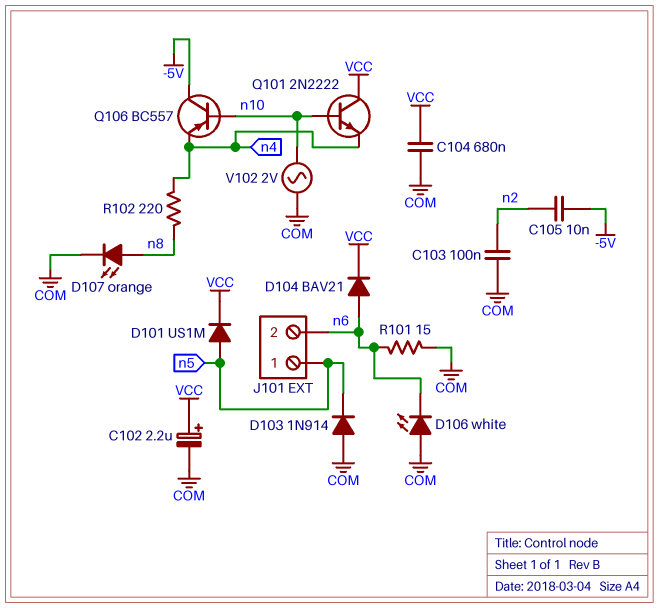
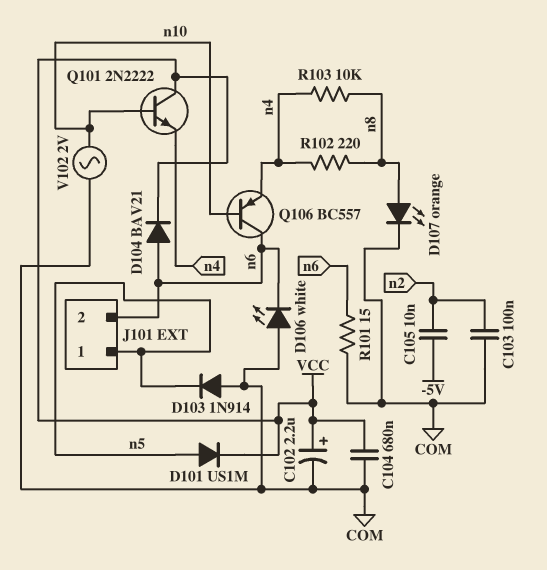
Q106: PNP BC557 (B n10, C -5V, E n4) -> PNP BC557 (B n10, C n6, E n4)
R103: none -> 10k (n4, n8)

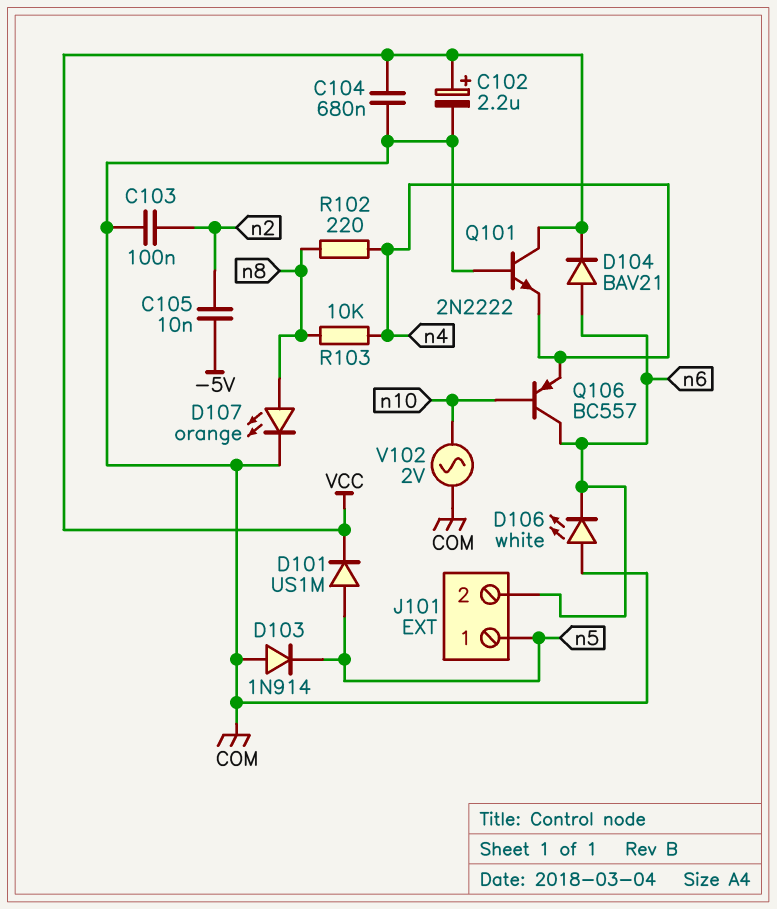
Q101: NPN 2N2222 (B n10, C VCC, E n4) -> NPN 2N2222 (B COM, C VCC, E n4)
R101: 15 (COM, n6) -> none

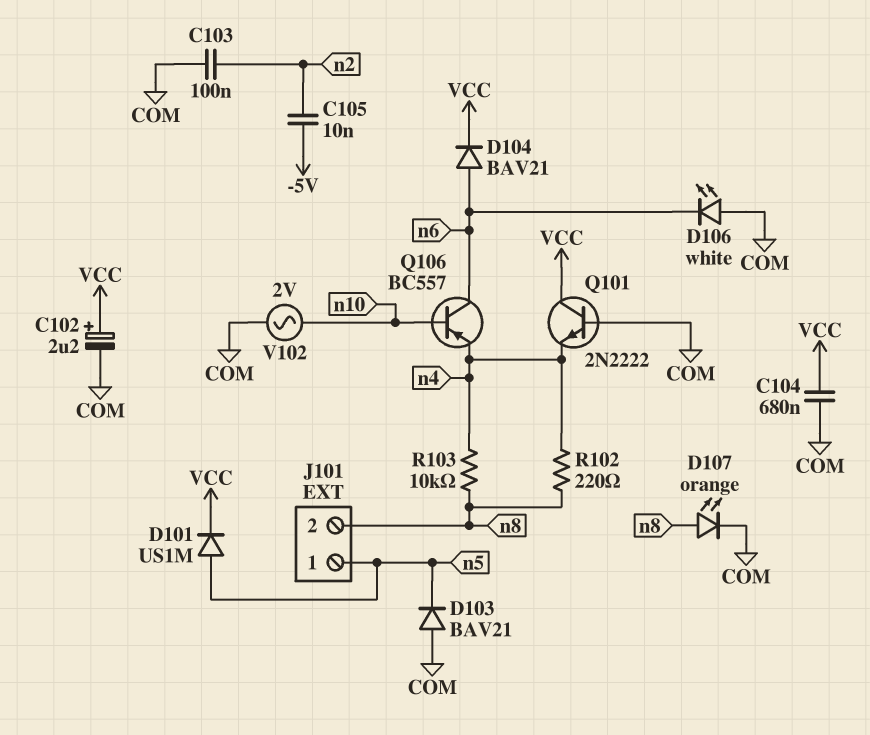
D103: diode 1N914 (A COM, K n5) -> diode BAV21 (A COM, K n5)
J101 pin 2: n6 -> n8

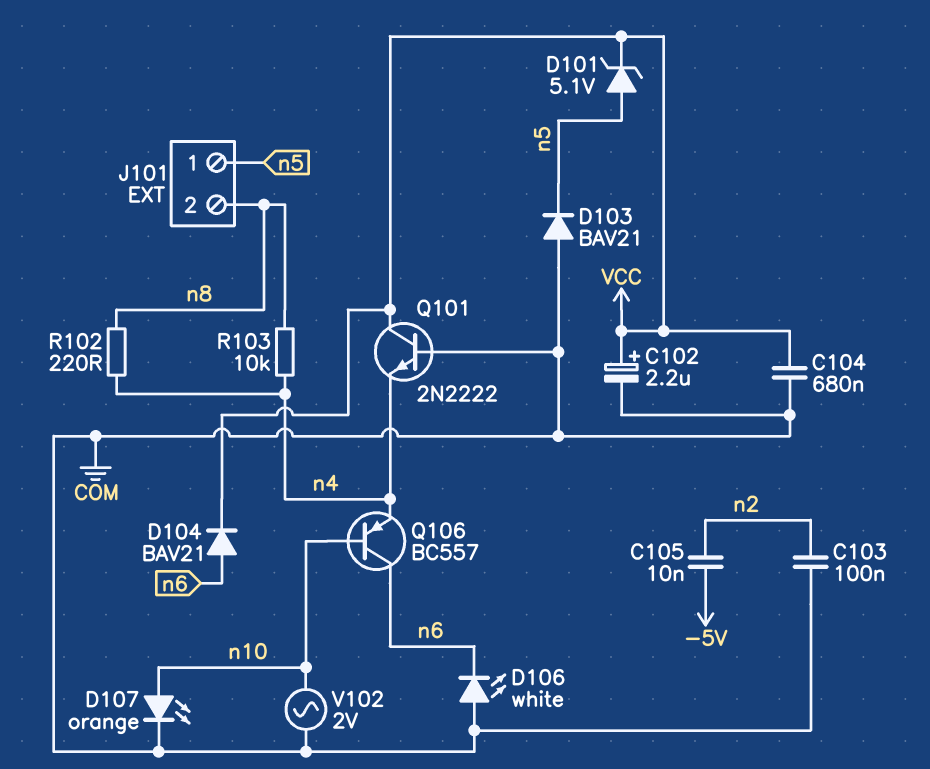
D101: diode US1M (A n5, K VCC) -> zener 5.1V (A n5, K VCC)
D107: LED orange (A n8, K COM) -> LED orange (A n10, K COM)

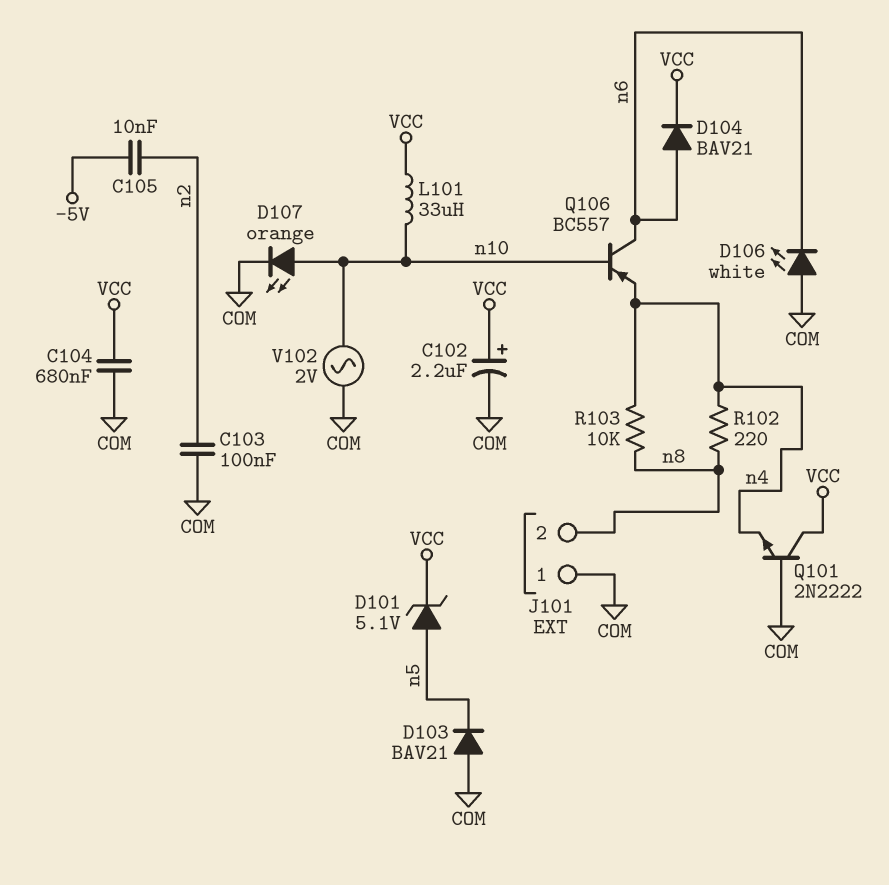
J101 pin 1: n5 -> COM
L101: none -> 33uH (VCC, n10)

